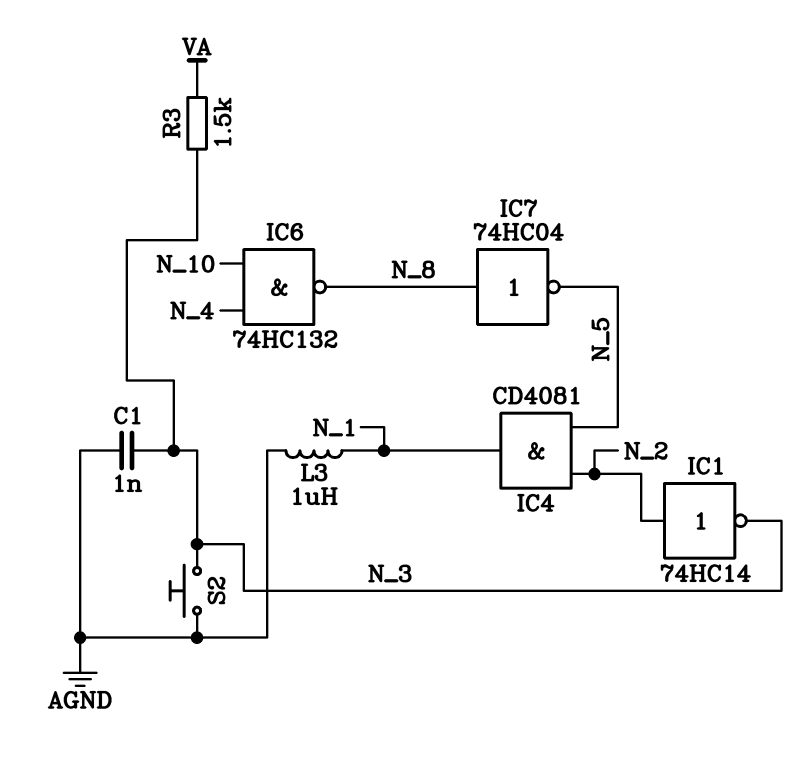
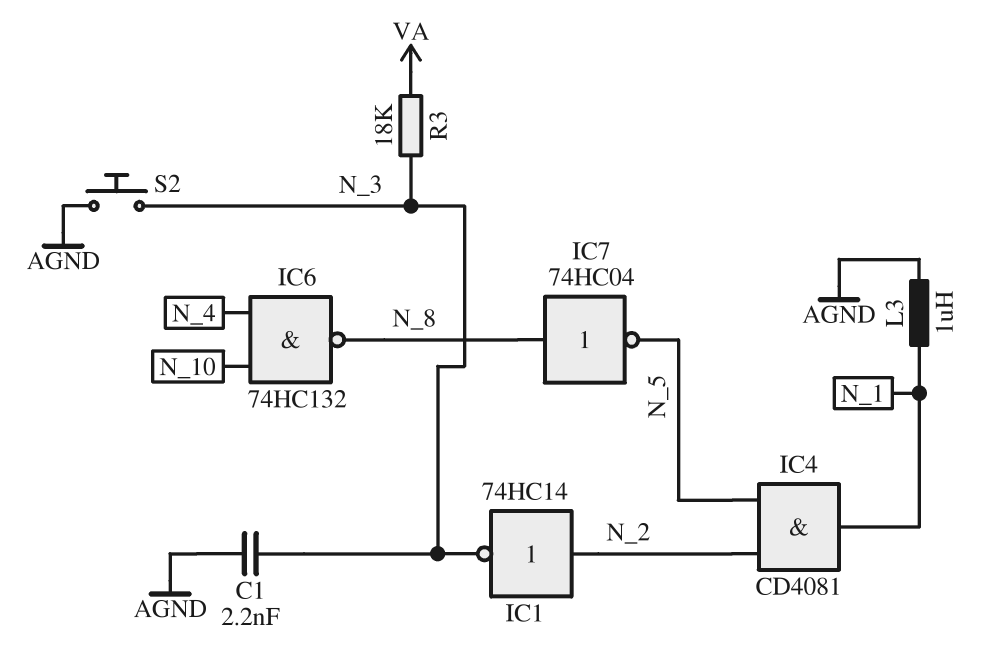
C1: 1nF (AGND, N_3) -> 2.2nF (AGND, N_3)
R3: 1.5k (N_3, VA) -> 18k (N_3, VA)

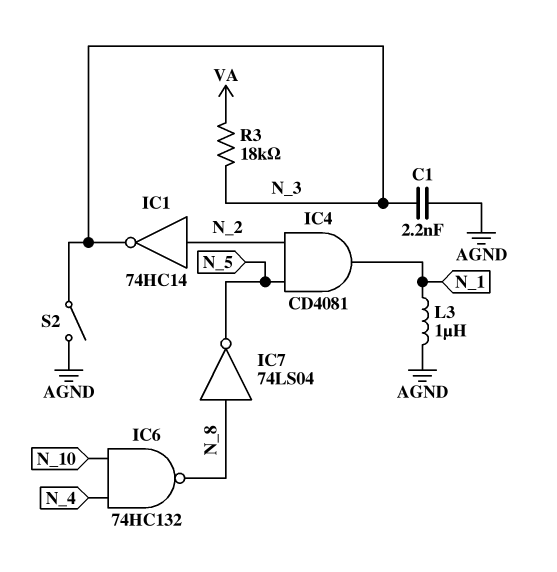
IC7: NOT 74HC04 (in N_8, out N_5) -> NOT 74LS04 (in N_8, out N_5)
S2: button (AGND, N_3) -> switch (AGND, N_3)

